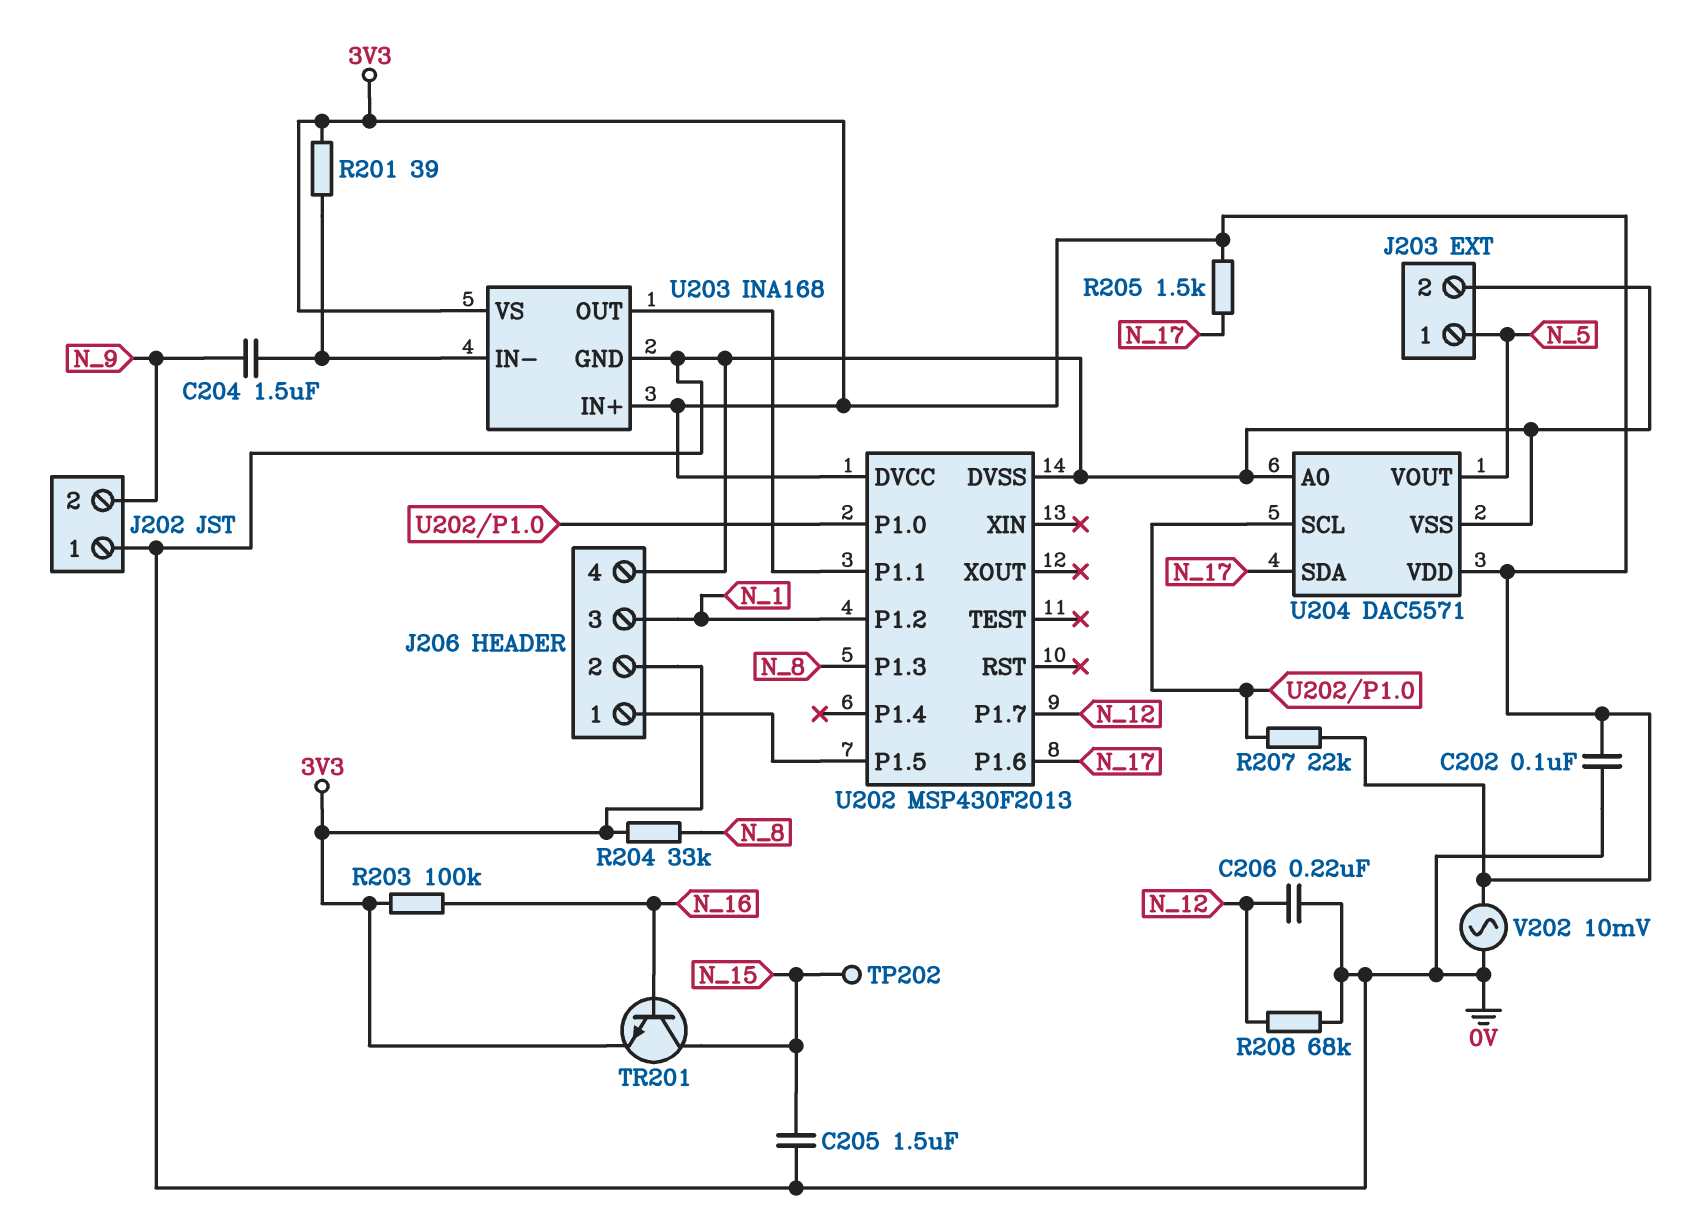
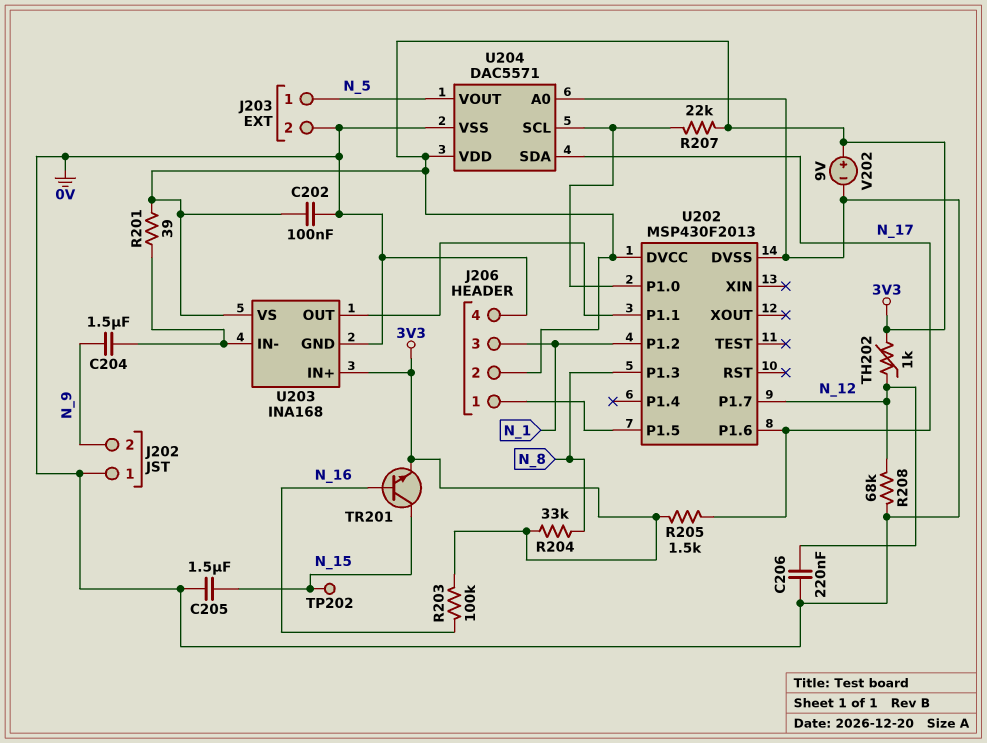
TH202: none -> 1k (3V3, N_12)
V202: AC 10mV (0V, 3V3) -> 9V (plus 3V3, minus 0V)

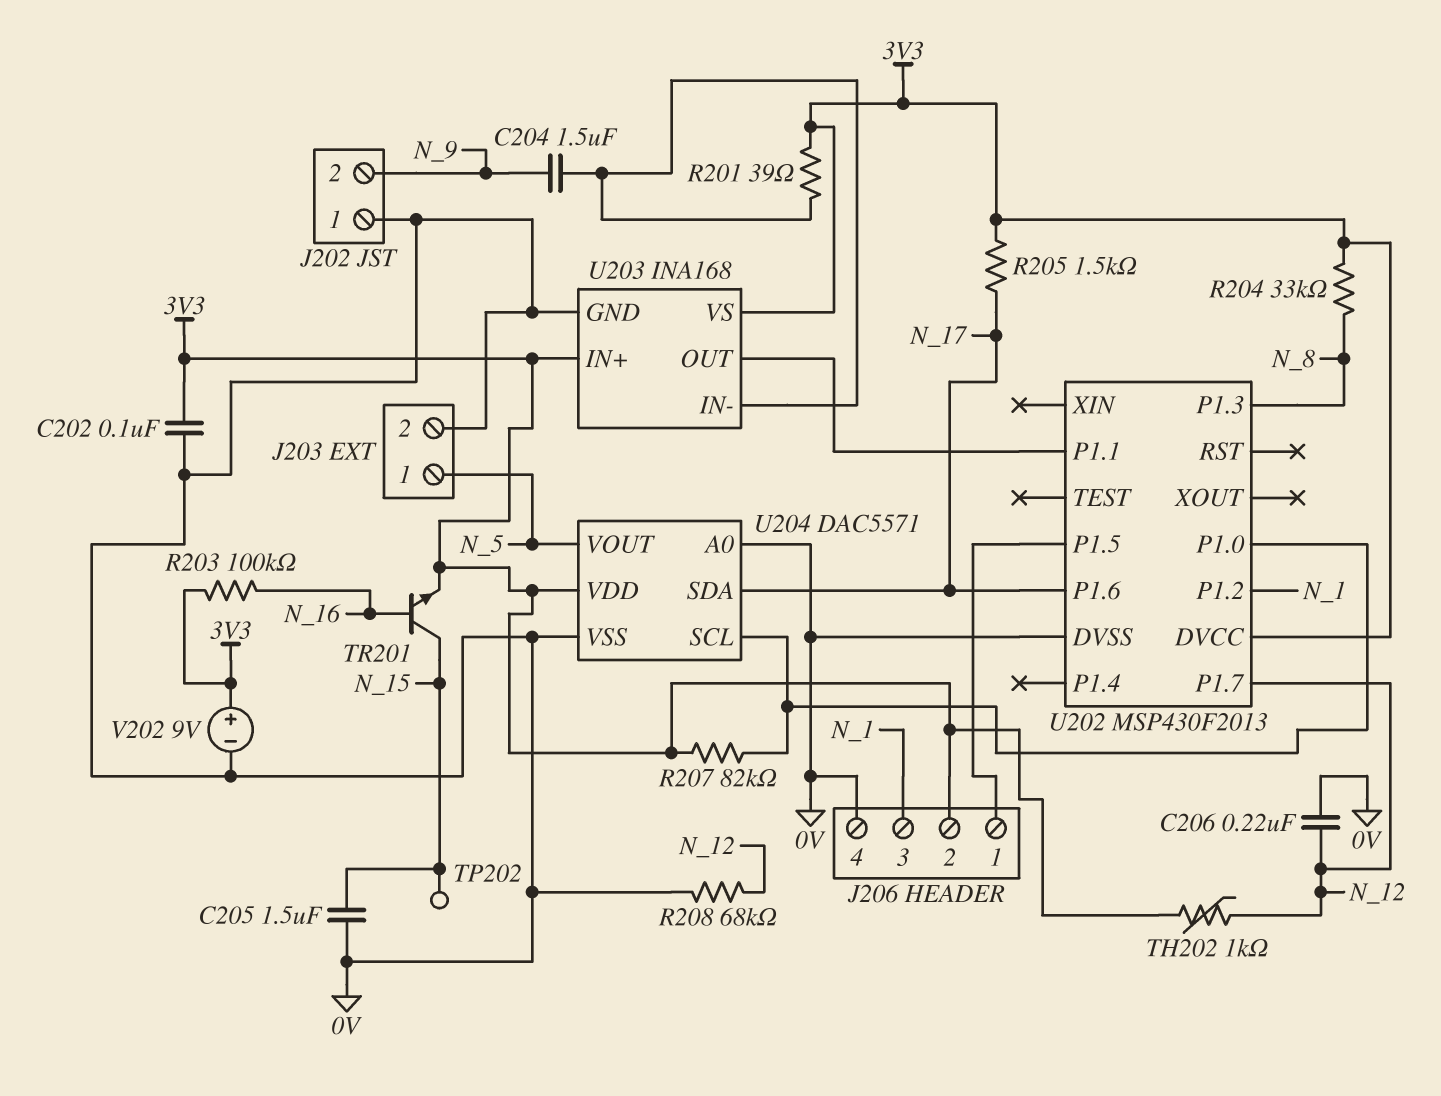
R207: 22k (3V3, U202/P1.0) -> 82k (3V3, U202/P1.0)

